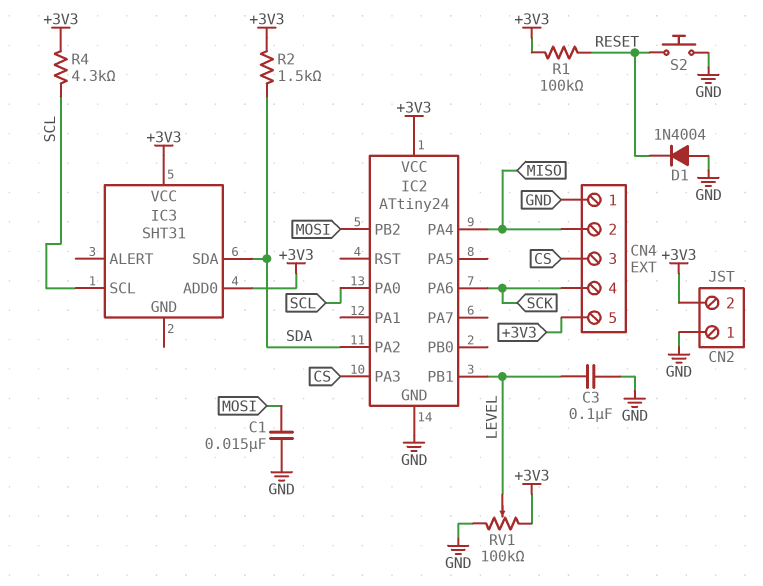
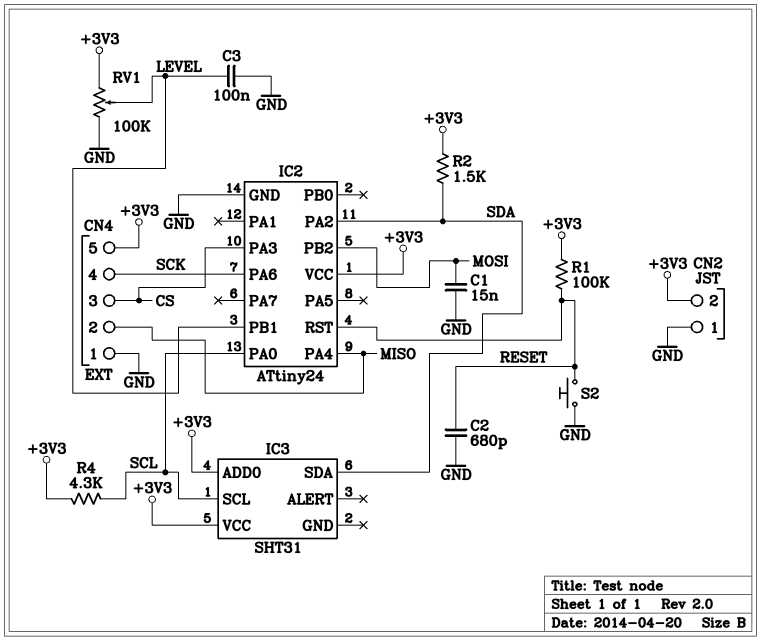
C2: none -> 680pF (GND, RESET)
D1: diode 1N4004 (A GND, K RESET) -> none
IC2 pin RST: none -> RESET

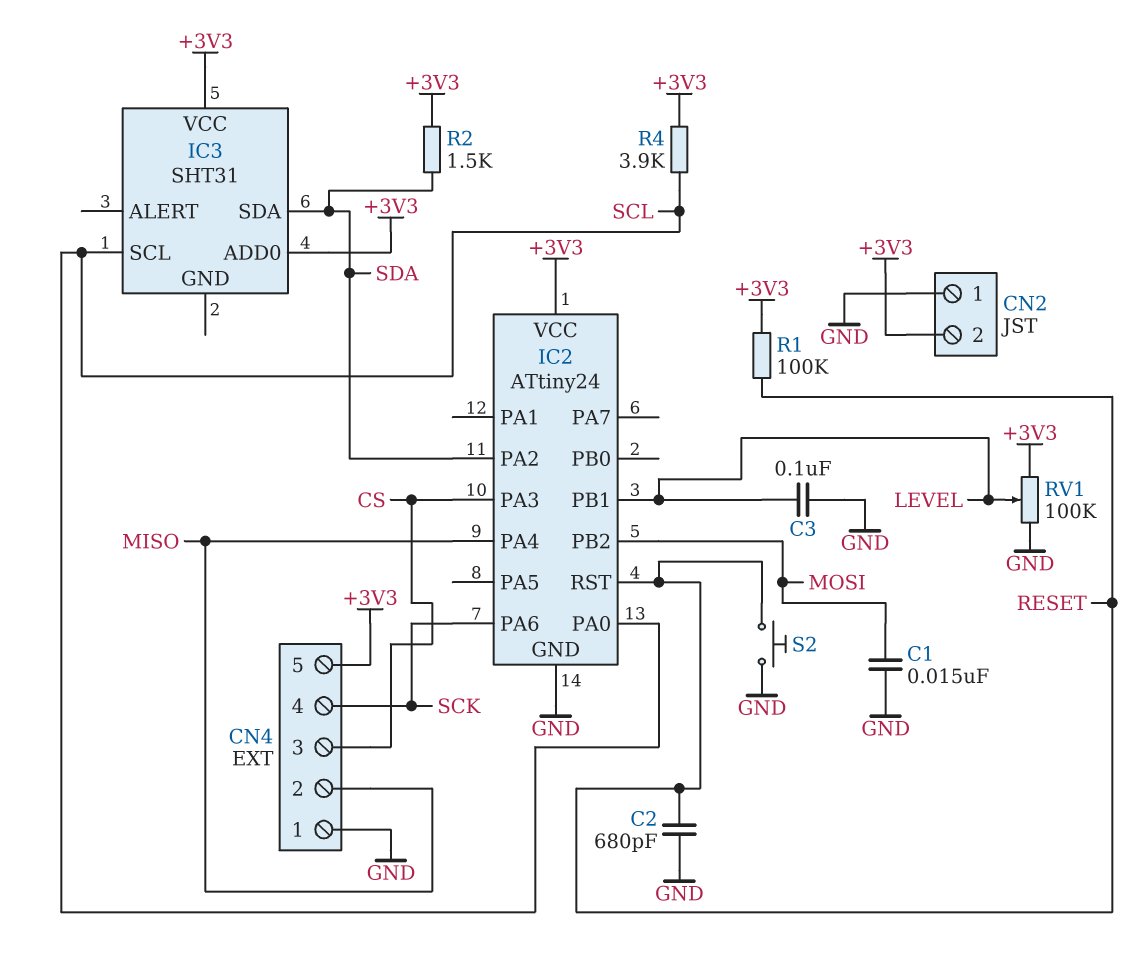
R4: 4.3k (+3V3, SCL) -> 3.9k (+3V3, SCL)

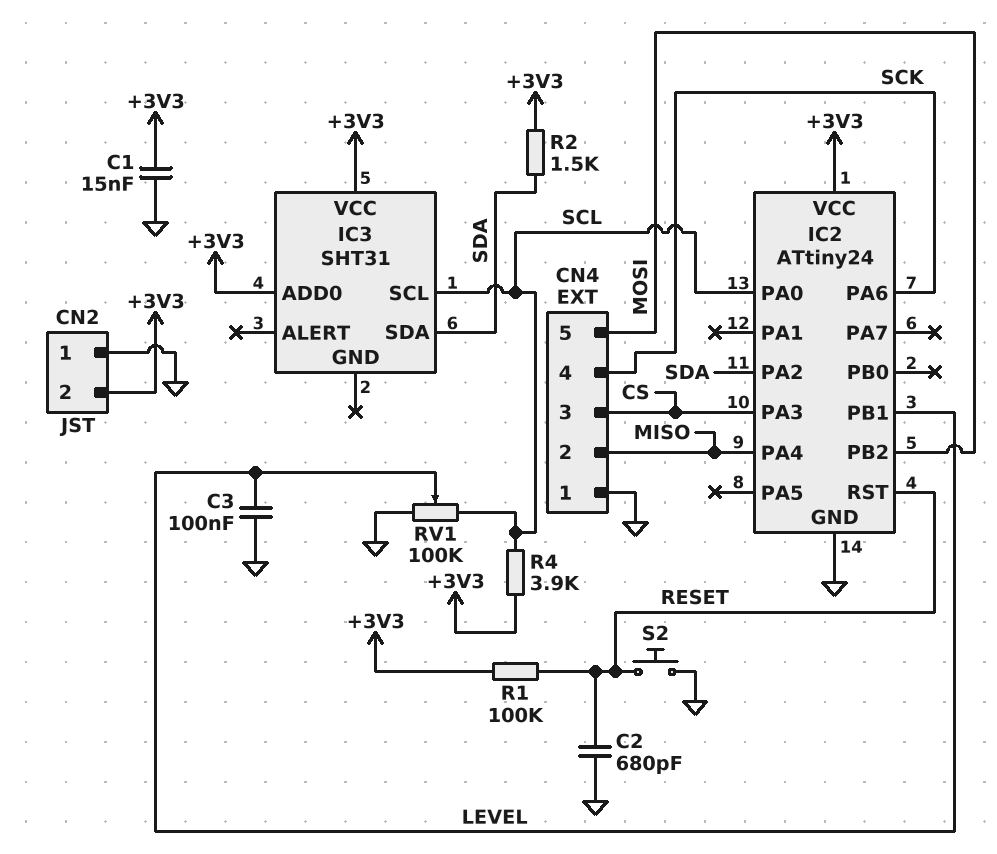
C1: 15nF (GND, MOSI) -> 15nF (+3V3, GND)
CN4 pin 5: +3V3 -> MOSI
RV1: 100k (+3V3, GND, wiper LEVEL) -> 100k (GND, SCL, wiper LEVEL)

